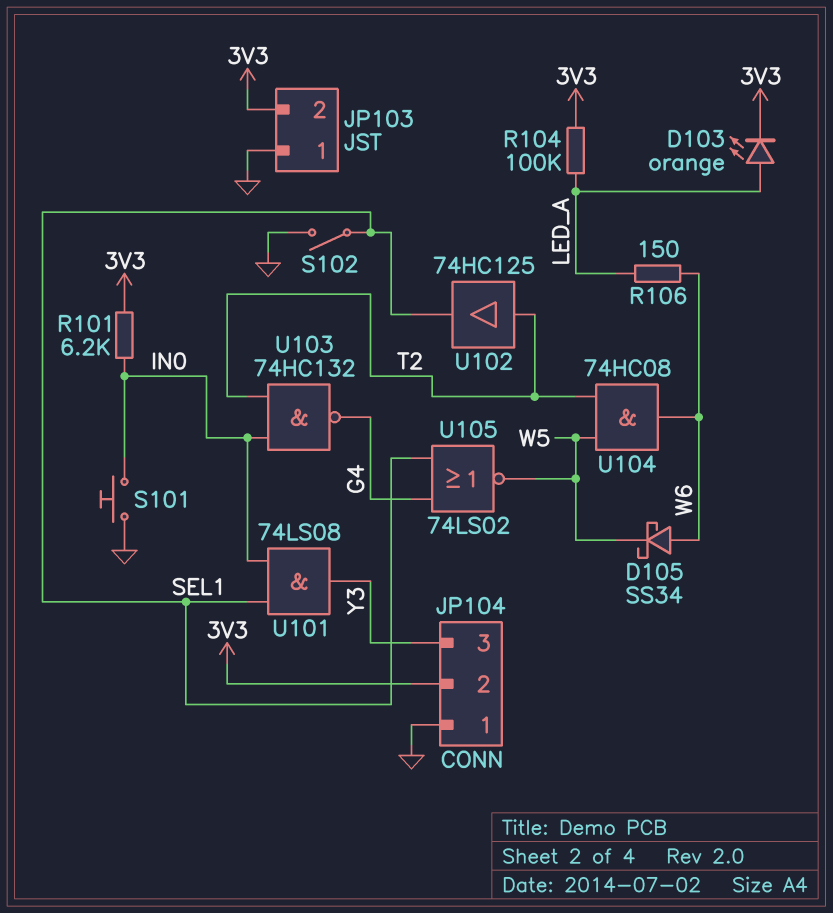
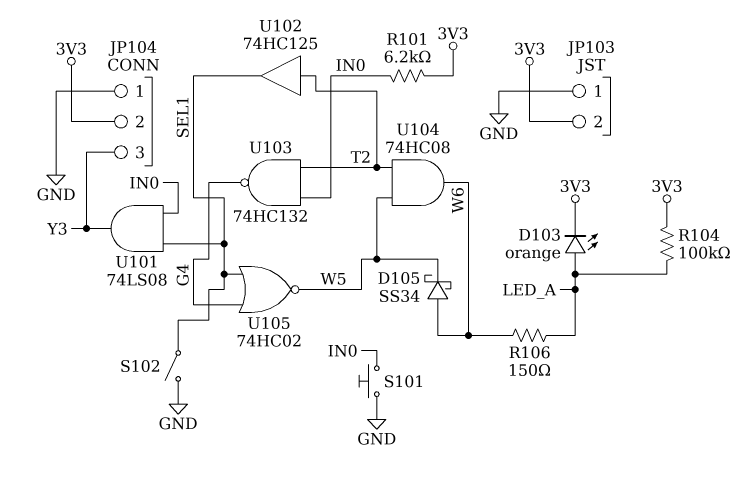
U105: NOR 74LS02 (in G4, in SEL1, out W5) -> NOR 74HC02 (in G4, in SEL1, out W5)

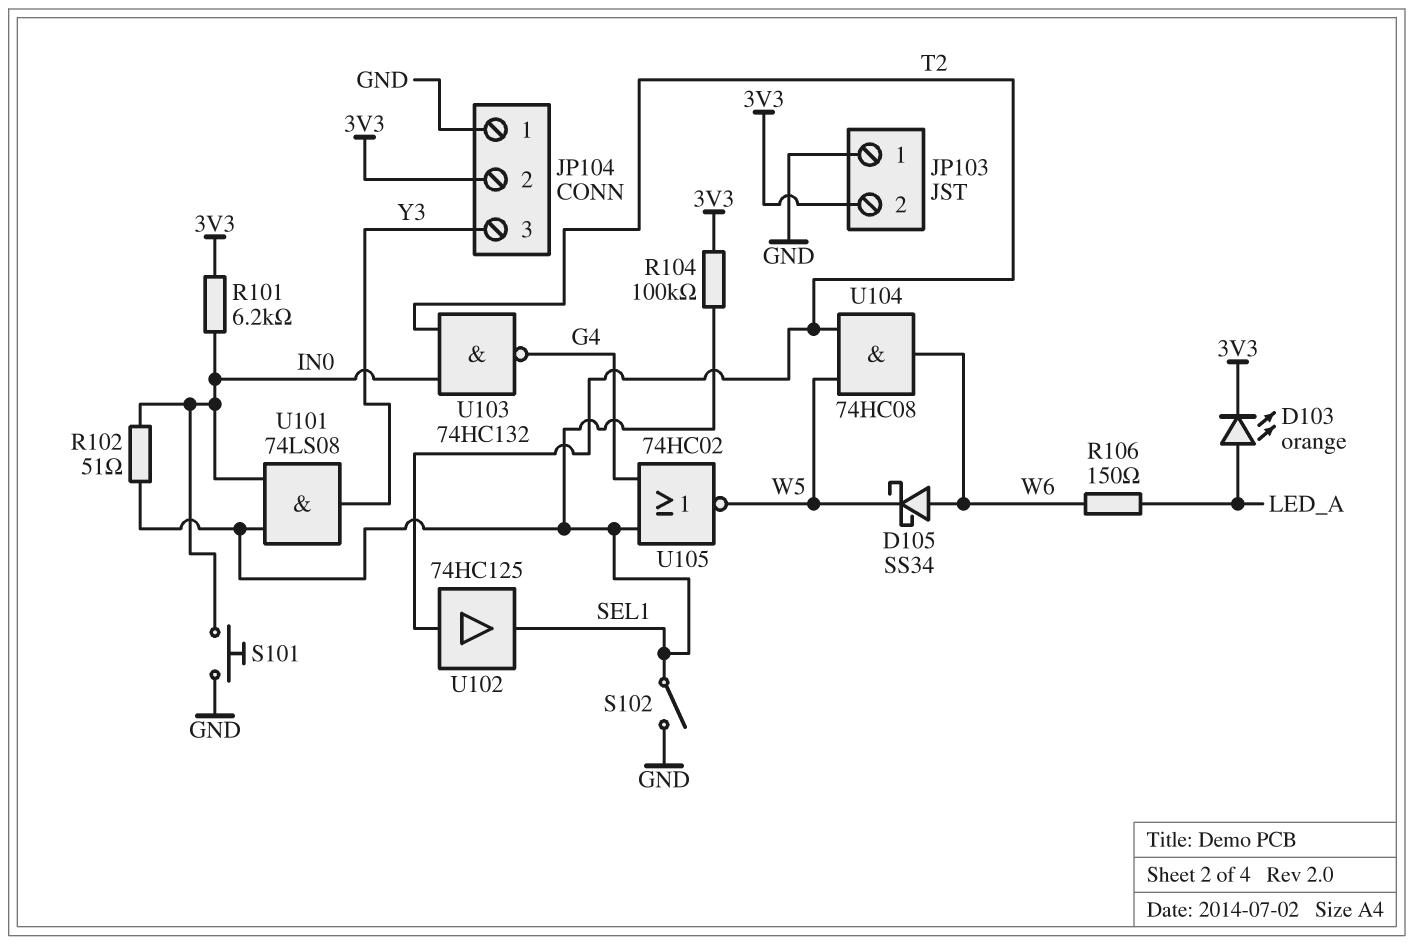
R102: none -> 51 (IN0, SEL1)
R104: 100k (3V3, LED_A) -> 100k (3V3, SEL1)

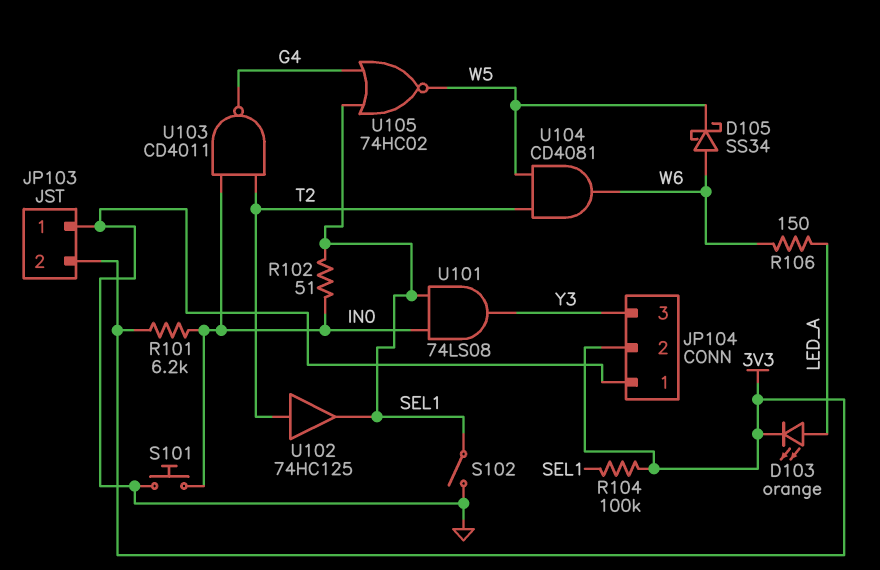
U103: NAND 74HC132 (in IN0, in T2, out G4) -> NAND CD4011 (in IN0, in T2, out G4)
U104: AND 74HC08 (in T2, in W5, out W6) -> AND CD4081 (in T2, in W5, out W6)

